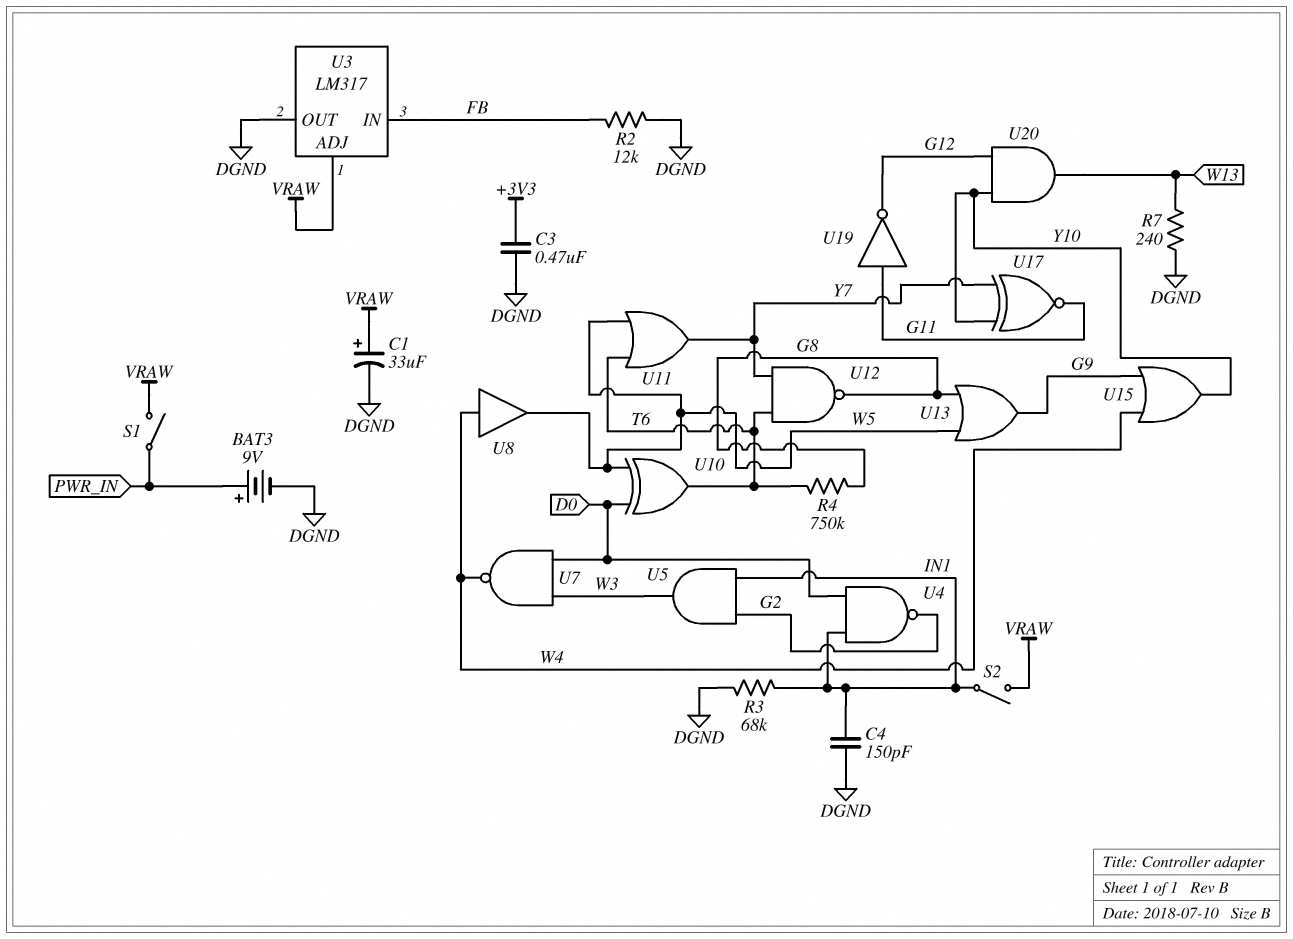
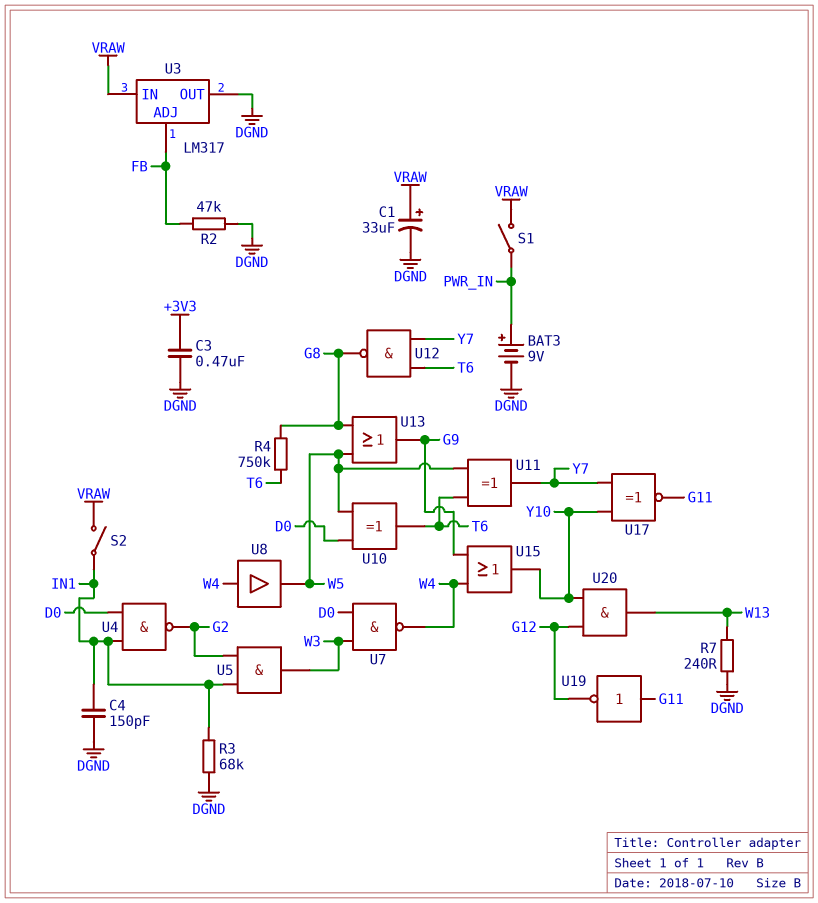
R2: 12k (DGND, FB) -> 47k (DGND, FB)
U3 pin ADJ: VRAW -> FB
U3 pin IN: FB -> VRAW
U11: OR (in T6, in W5, out Y7) -> XOR (in T6, in W5, out Y7)

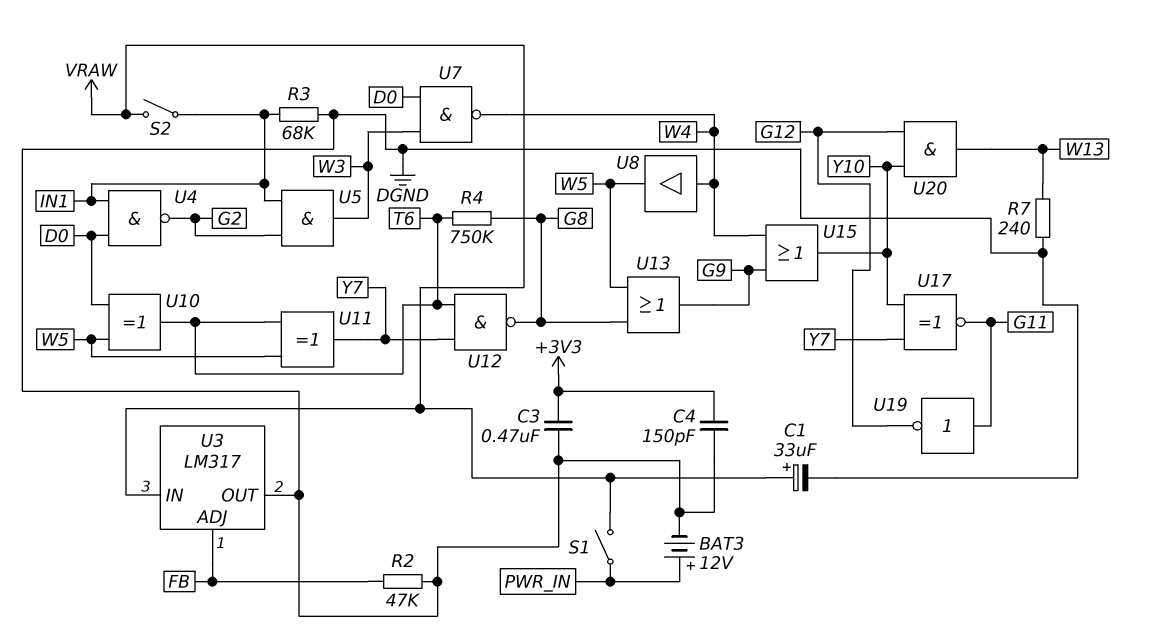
BAT3: 9V (plus PWR_IN, minus DGND) -> 12V (plus PWR_IN, minus DGND)
C4: 150pF (DGND, IN1) -> 150pF (+3V3, DGND)

